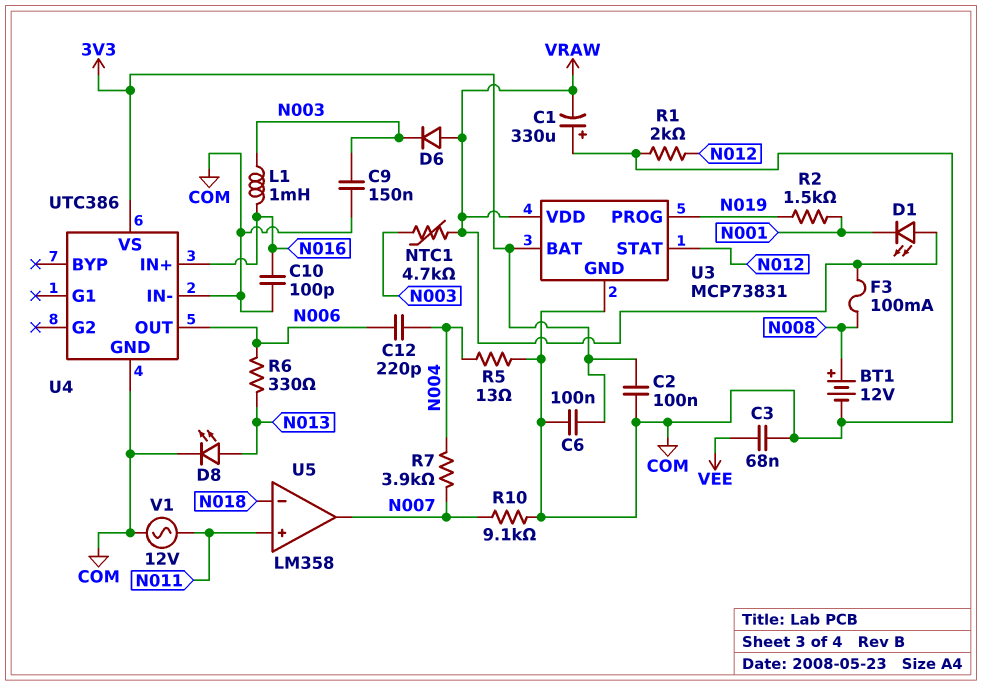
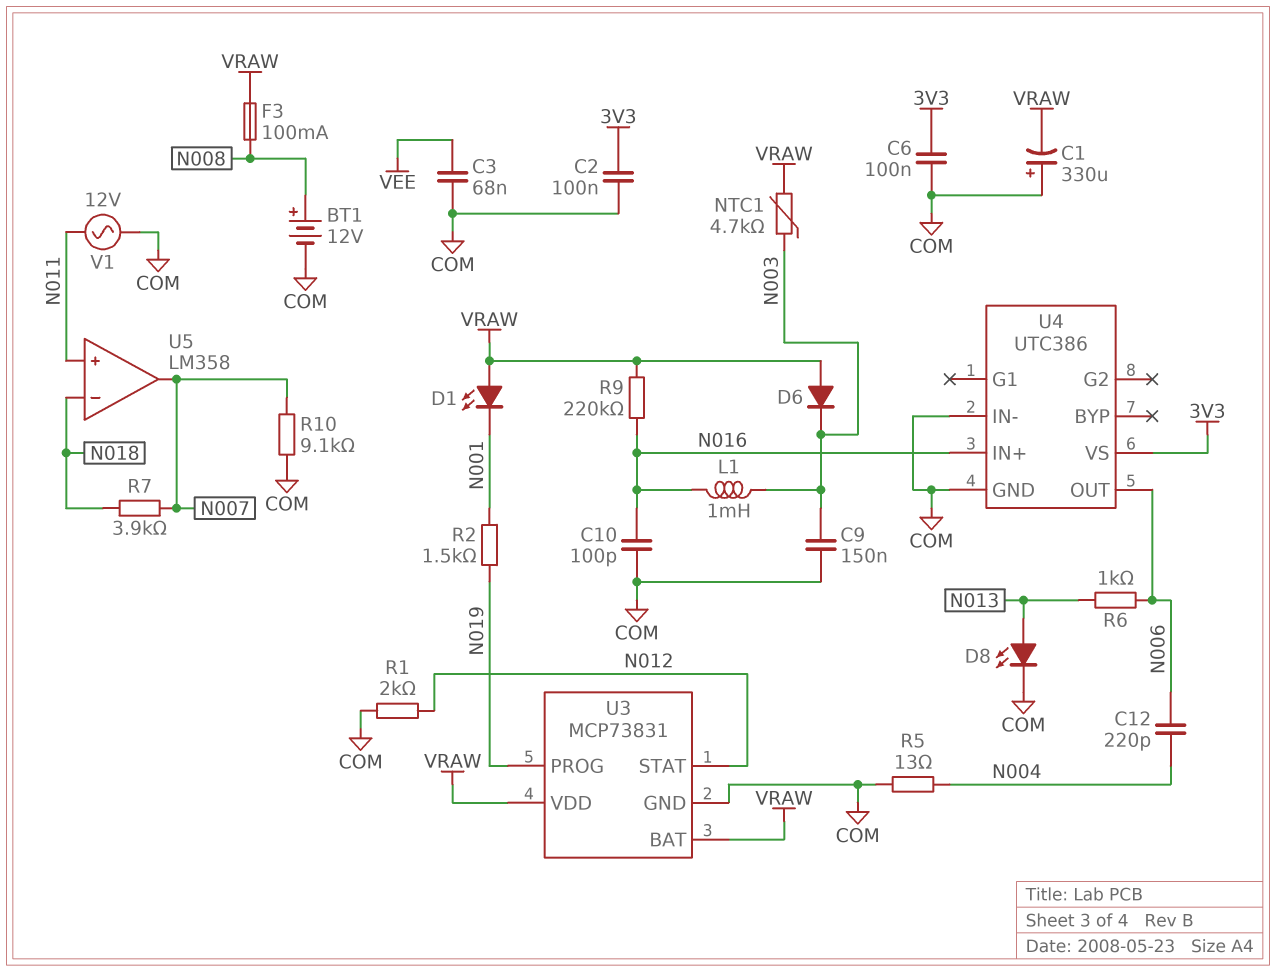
R6: 330 (N006, N013) -> 1k (N006, N013)
R7: 3.9k (N004, N007) -> 3.9k (N007, N018)
R9: none -> 220k (N016, VRAW)
U3 pin BAT: 3V3 -> VRAW

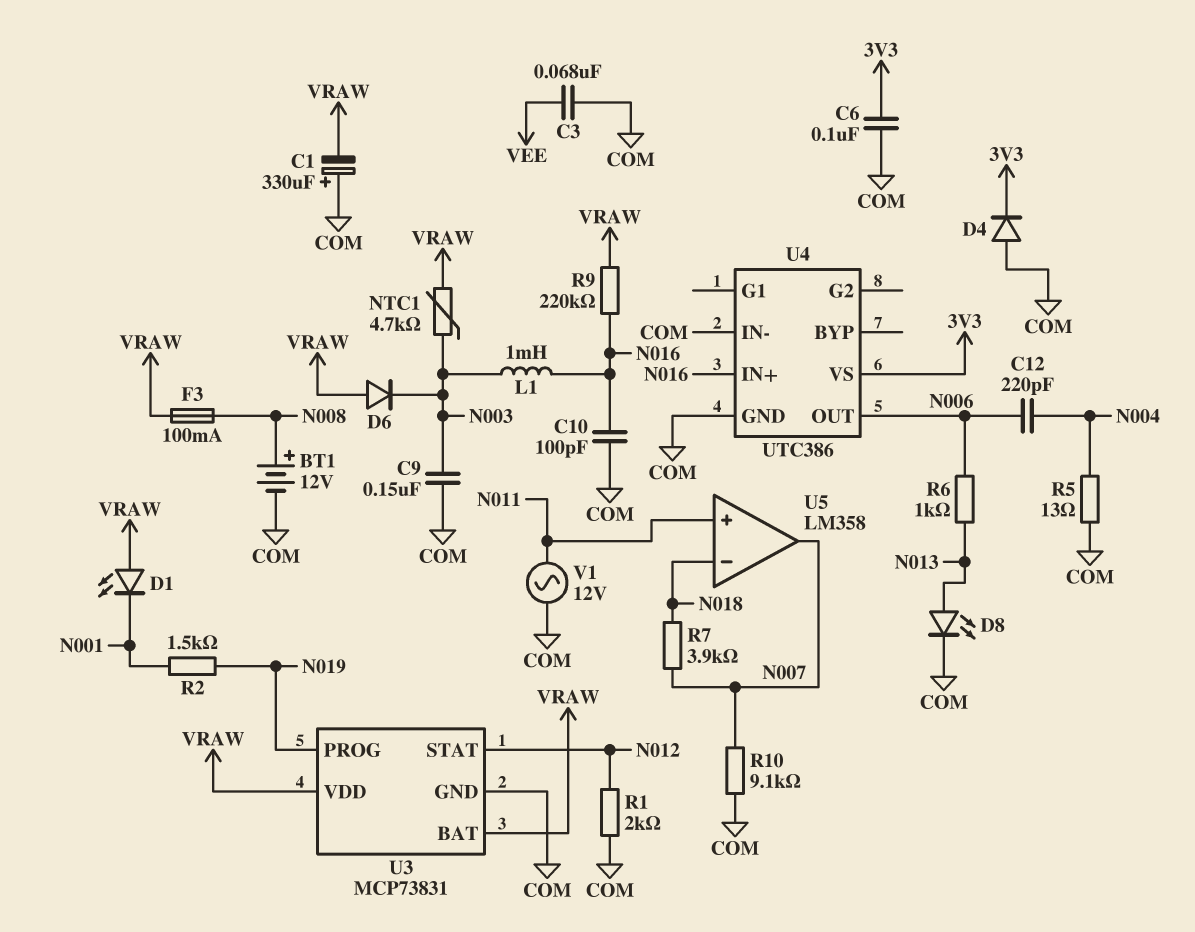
C2: 100nF (3V3, COM) -> none
D4: none -> diode (A COM, K 3V3)

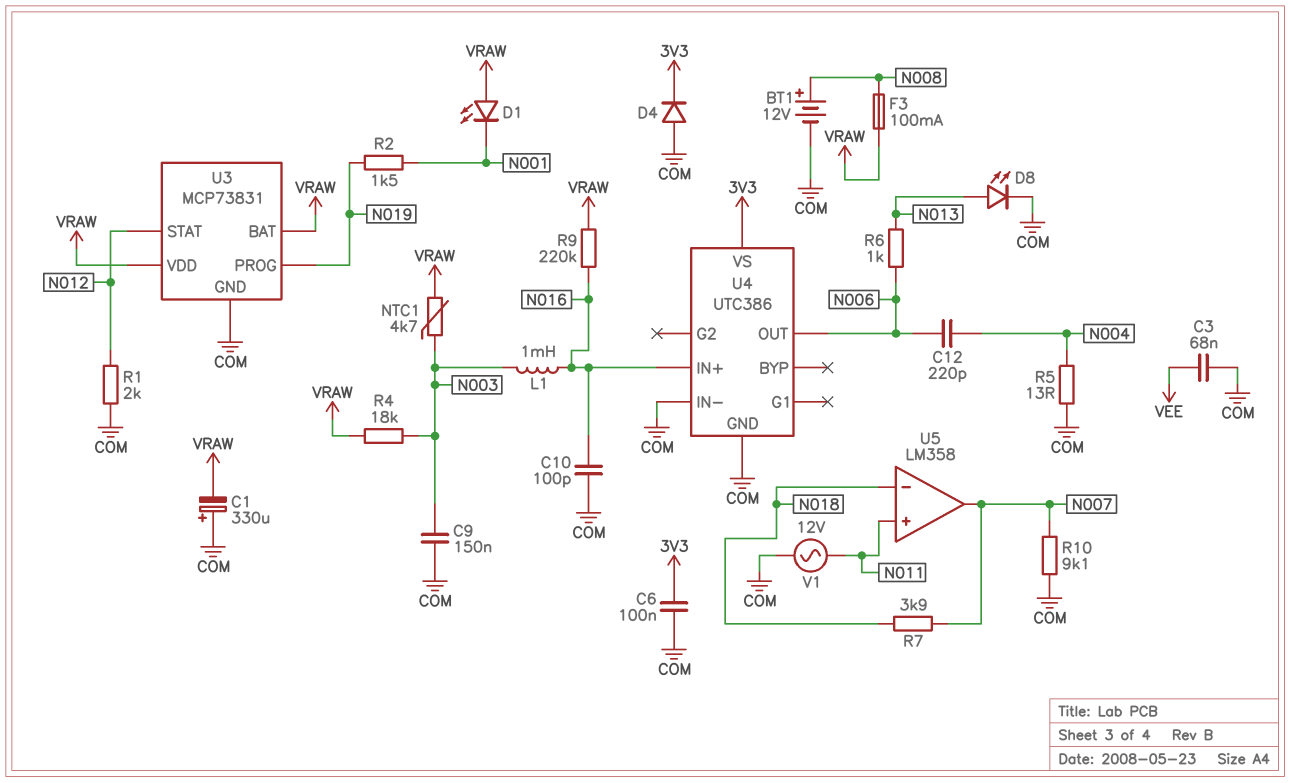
D6: diode (A VRAW, K N003) -> none
R4: none -> 18k (N003, VRAW)

